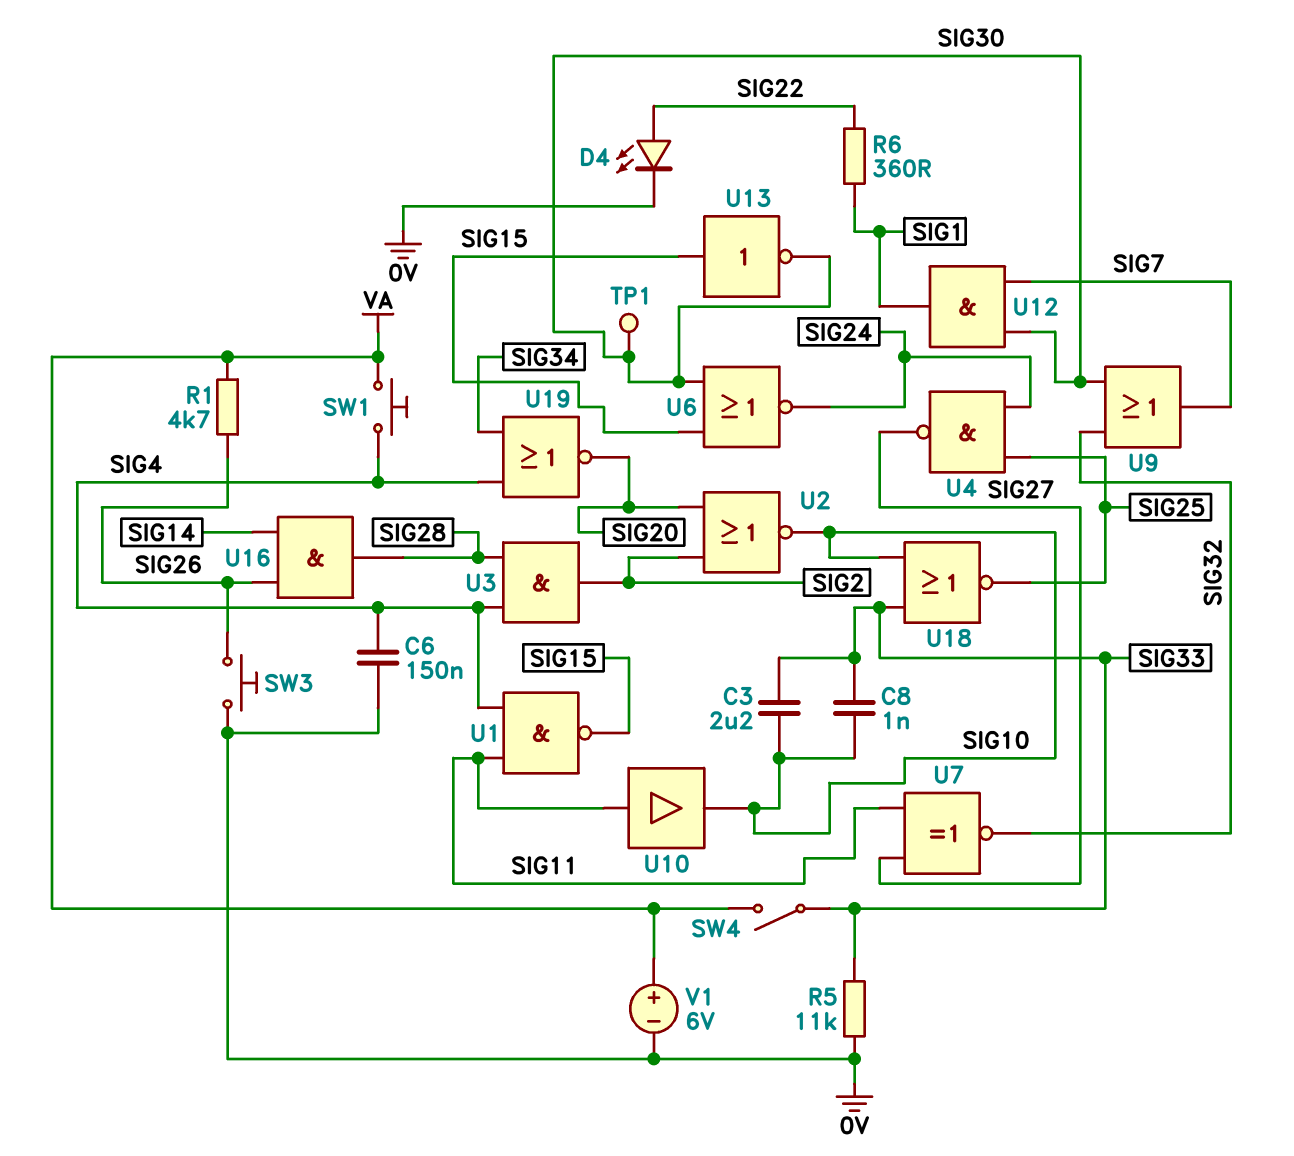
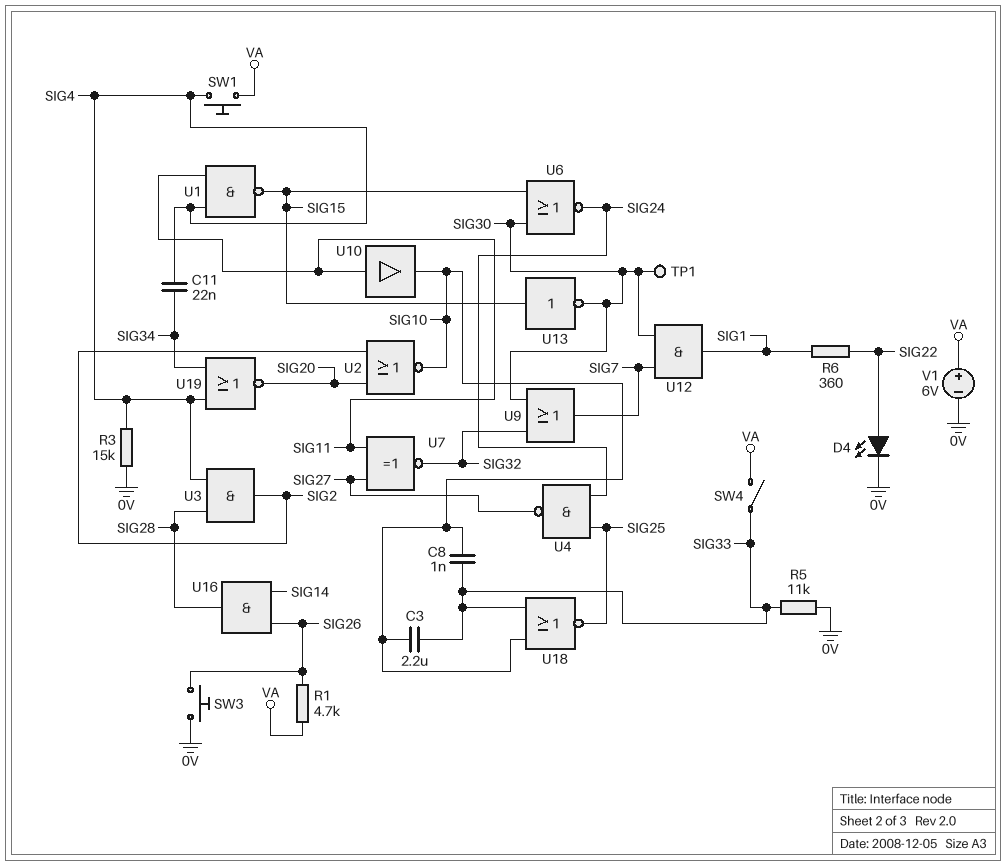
C6: 150nF (0V, SIG4) -> none
C11: none -> 22nF (SIG4, SIG34)
R3: none -> 15k (0V, SIG4)

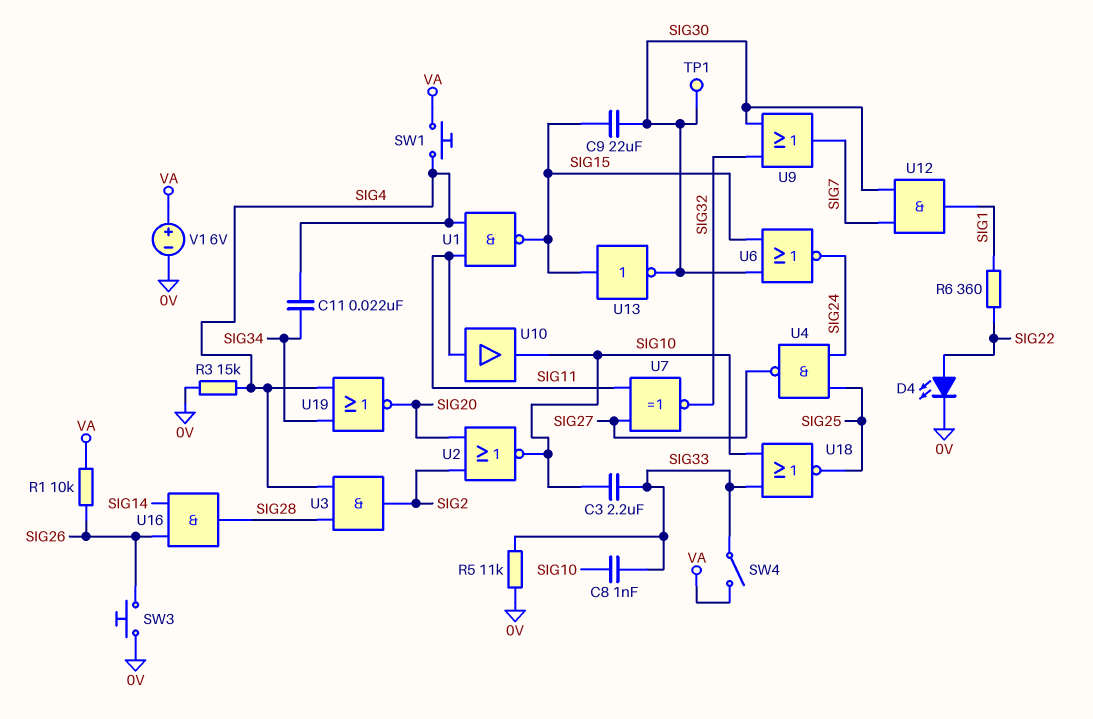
C9: none -> 22uF (SIG15, SIG30)
R1: 4.7k (SIG26, VA) -> 10k (SIG26, VA)

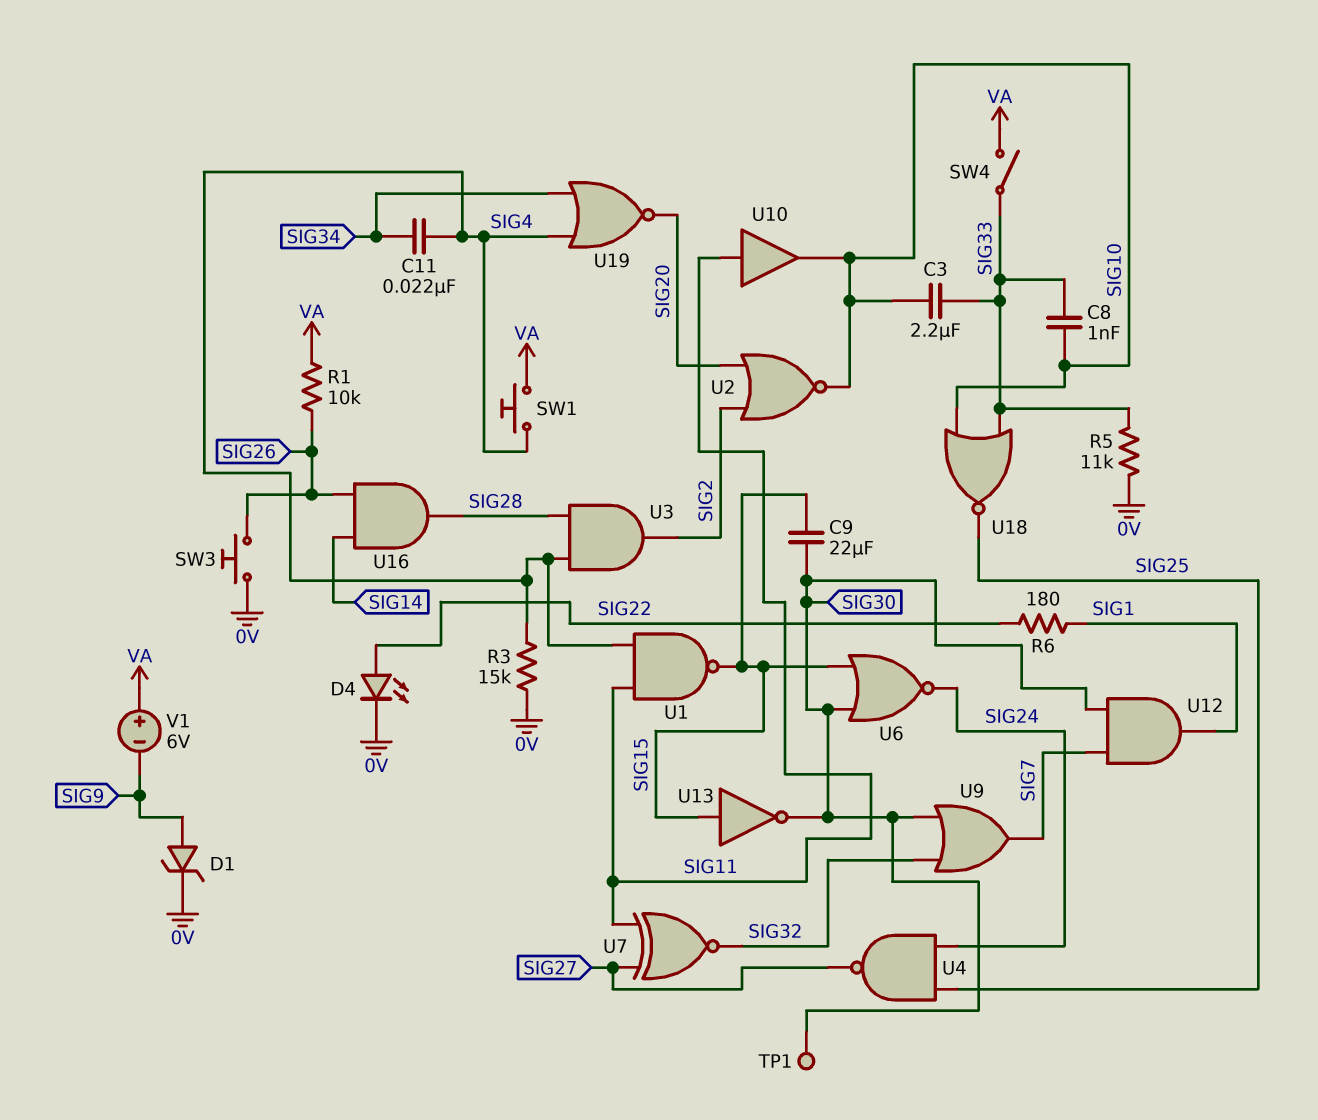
D1: none -> zener (A SIG9, K 0V)
R6: 360 (SIG1, SIG22) -> 180 (SIG1, SIG22)
V1: 6V (plus VA, minus 0V) -> 6V (plus VA, minus SIG9)

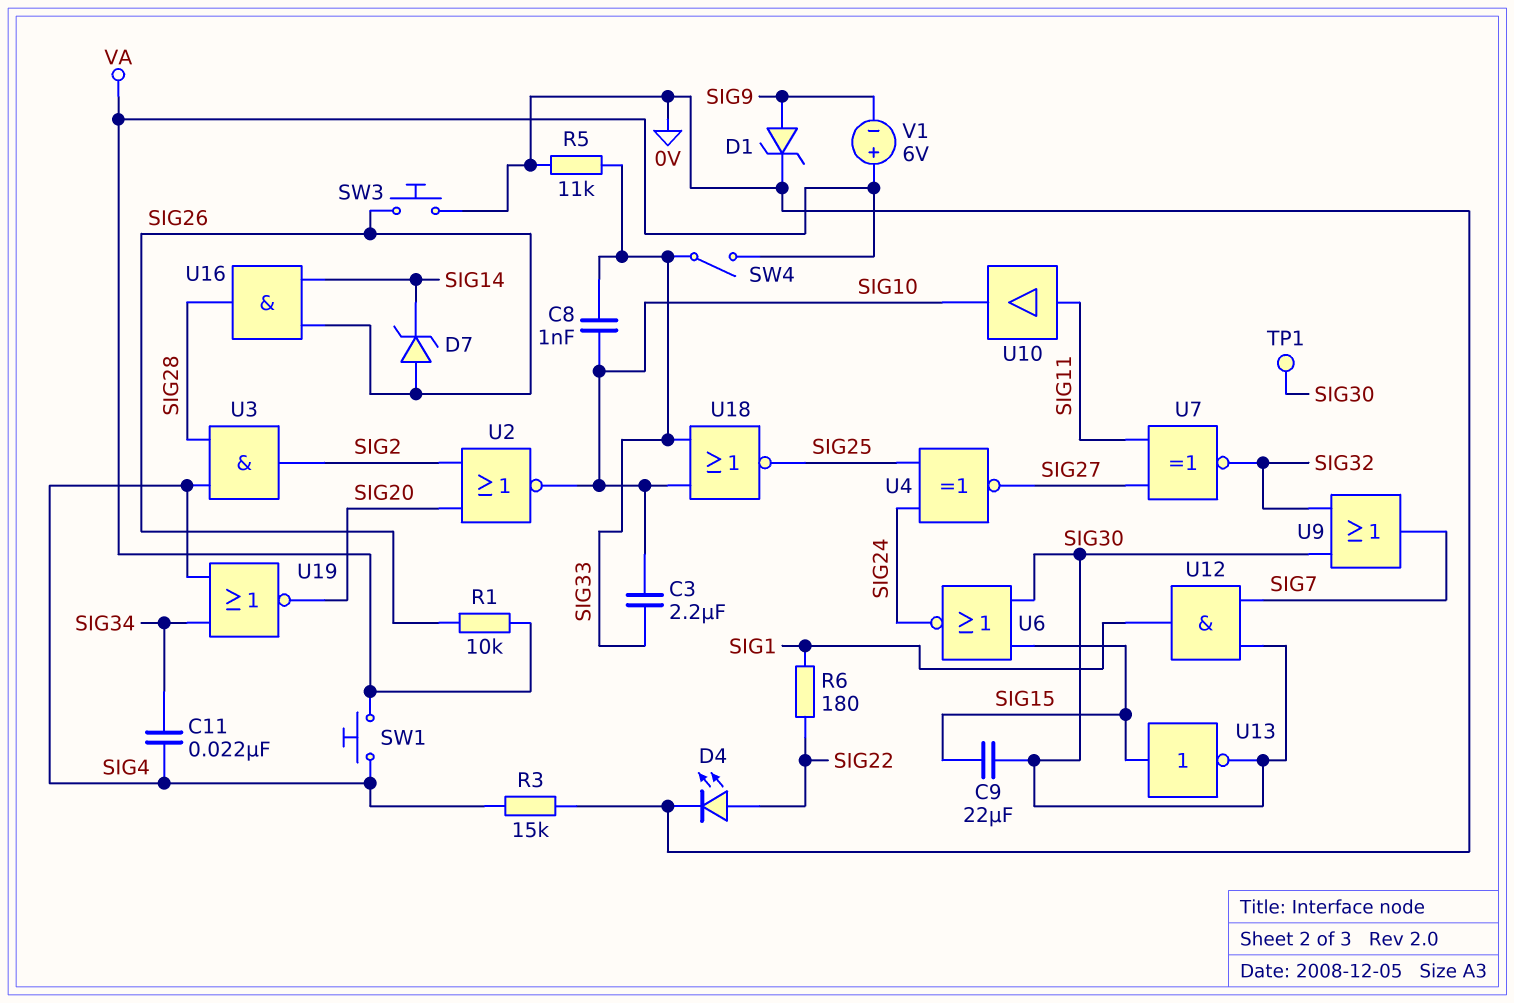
D7: none -> zener (A SIG26, K SIG14)
U1: NAND (in SIG4, in SIG11, out SIG15) -> none
U4: NAND (in SIG24, in SIG25, out SIG27) -> XNOR (in SIG24, in SIG25, out SIG27)

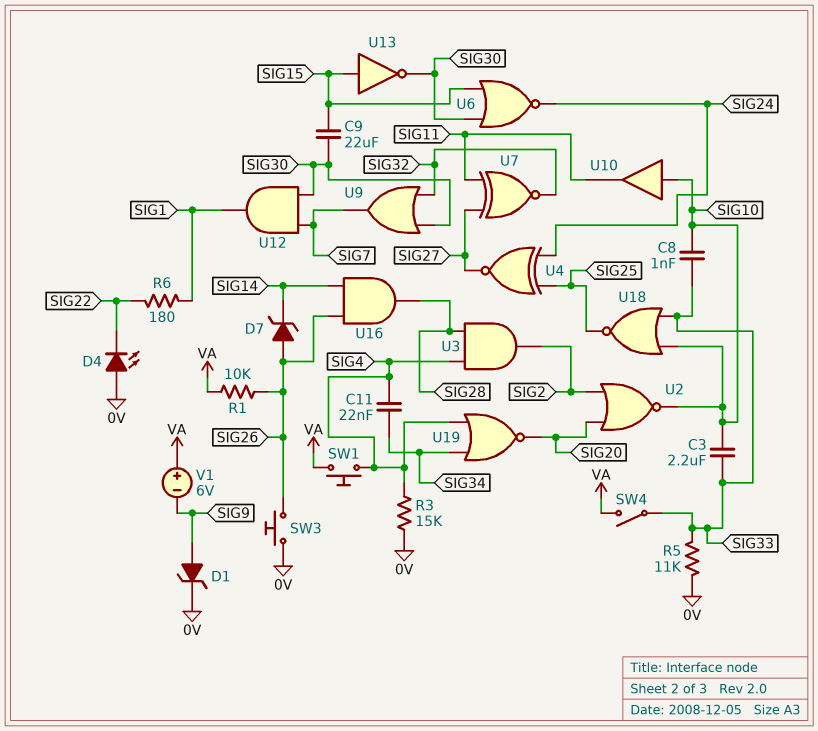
D4: LED (A SIG22, K 0V) -> LED (A 0V, K SIG22)
TP1: test point (SIG30) -> none
U10: buffer (in SIG11, out SIG10) -> buffer (in SIG10, out SIG11)

